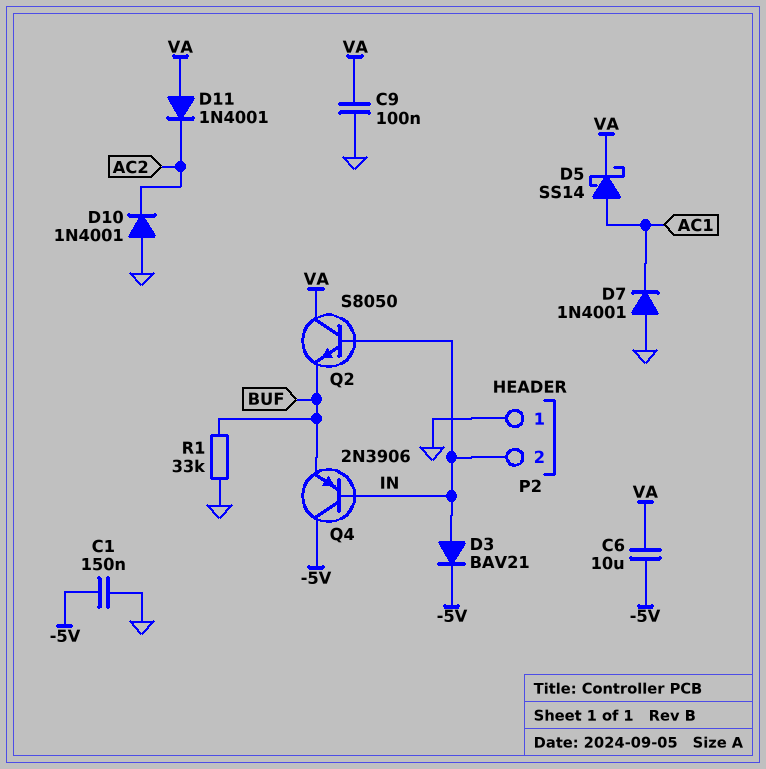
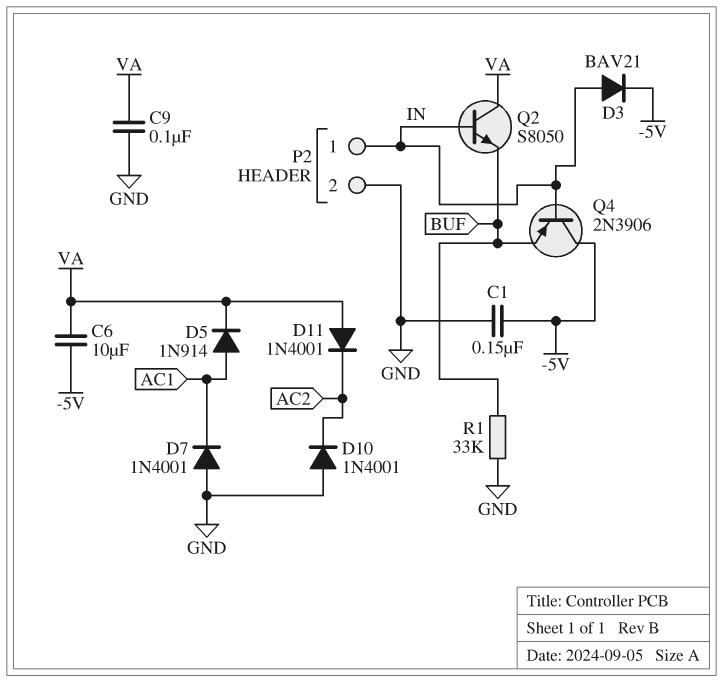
D5: schottky SS14 (A AC1, K VA) -> diode 1N914 (A AC1, K VA)
P2 pin 1: GND -> IN
P2 pin 2: IN -> GND

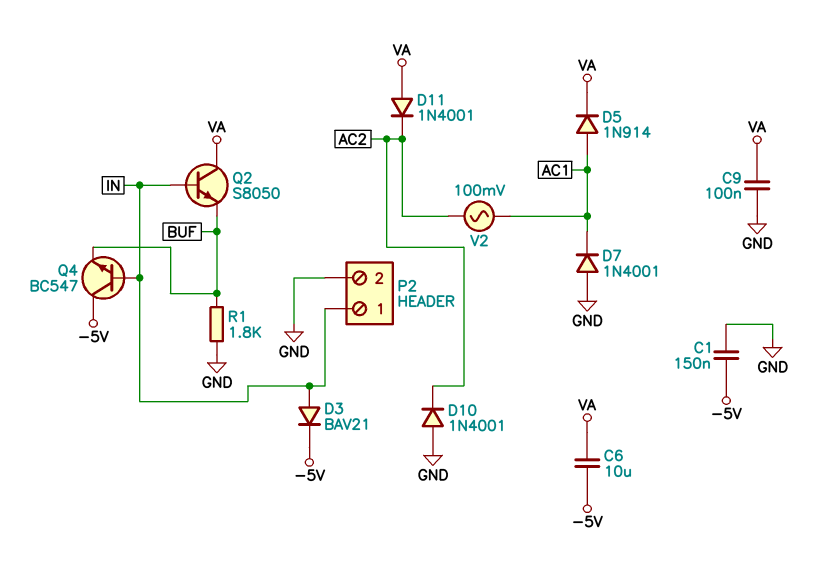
Q4: PNP 2N3906 (B IN, C -5V, E BUF) -> NPN BC547 (B IN, C -5V, E BUF)
R1: 33k (BUF, GND) -> 1.8k (BUF, GND)
V2: none -> AC 100mV (AC1, AC2)

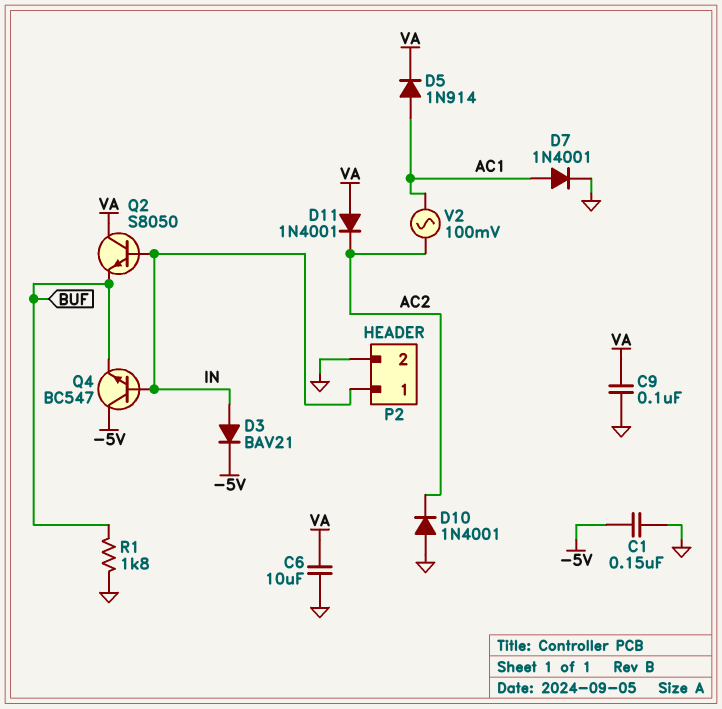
C6: 10uF (-5V, VA) -> 10uF (GND, VA)
D7: diode 1N4001 (A GND, K AC1) -> diode 1N4001 (A AC1, K GND)

